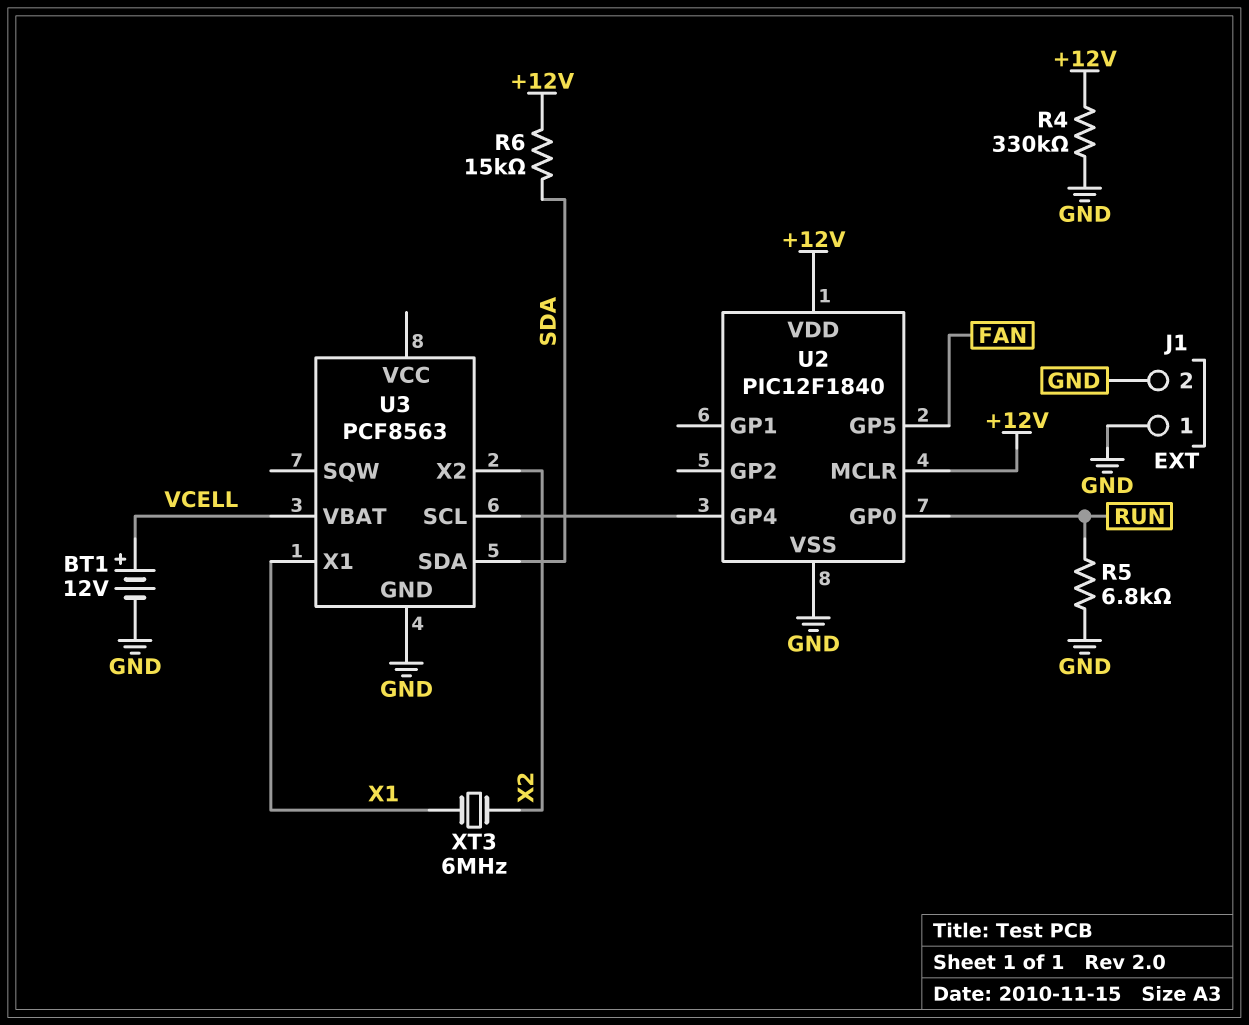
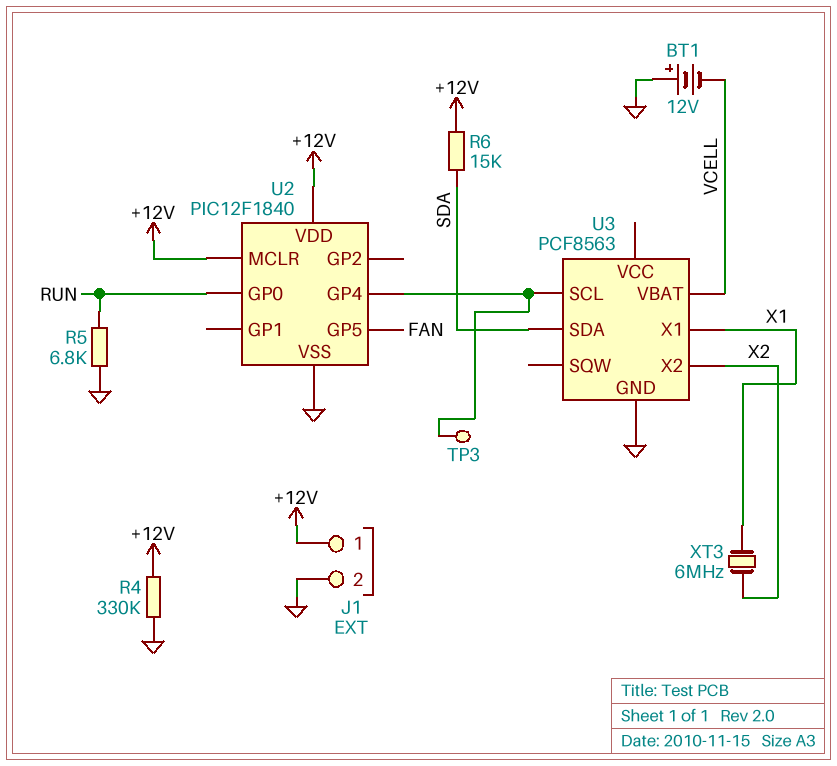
BT1: 12V (plus VCELL, minus GND) -> 12V (plus GND, minus VCELL)
J1 pin 1: GND -> +12V
TP3: none -> test point (U2/GP4)

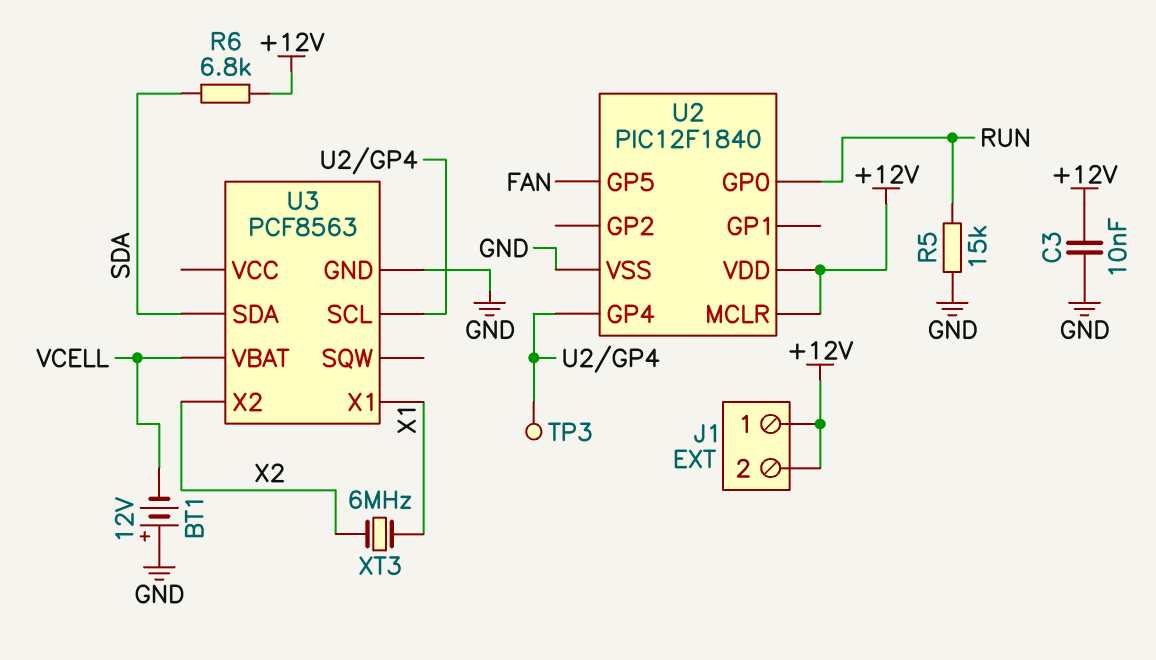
C3: none -> 10nF (+12V, GND)
J1 pin 2: GND -> +12V
R4: 330k (+12V, GND) -> none
R5: 6.8k (GND, RUN) -> 15k (GND, RUN)
R6: 15k (+12V, SDA) -> 6.8k (+12V, SDA)

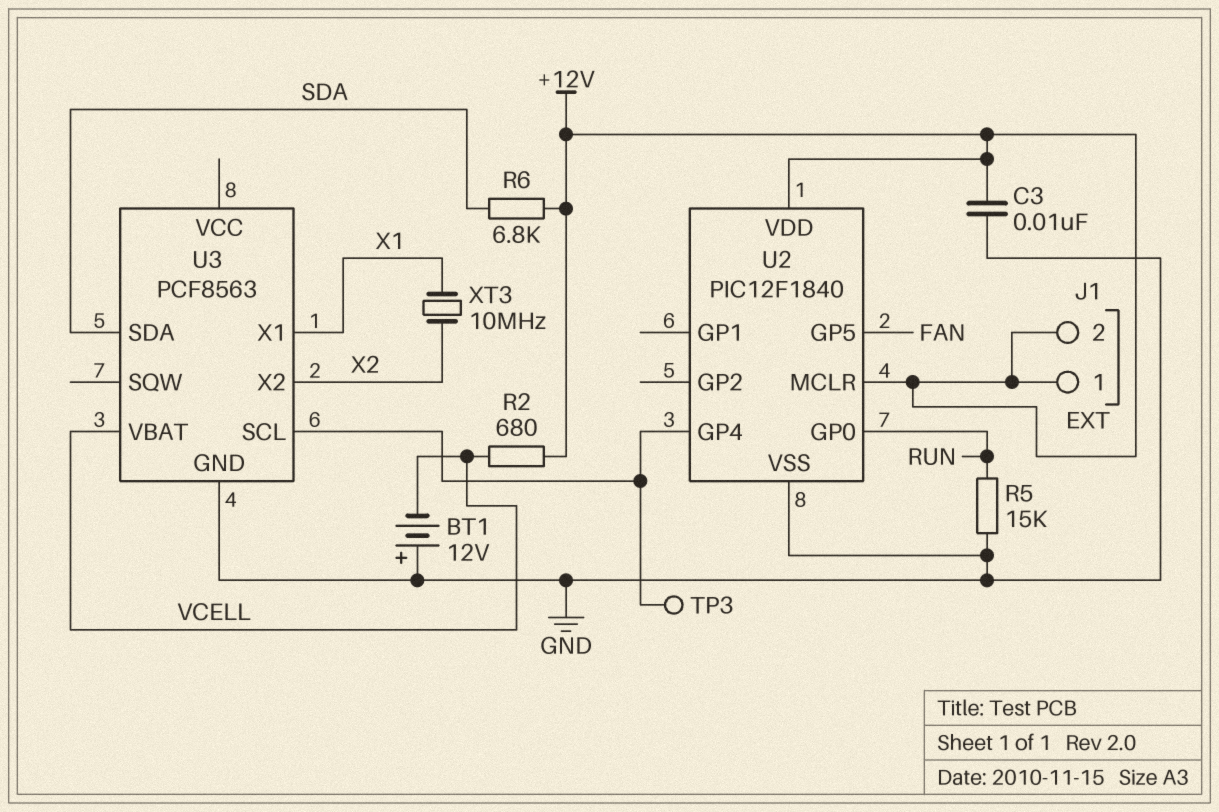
R2: none -> 680 (+12V, VCELL)
XT3: 6MHz (X1, X2) -> 10MHz (X1, X2)

